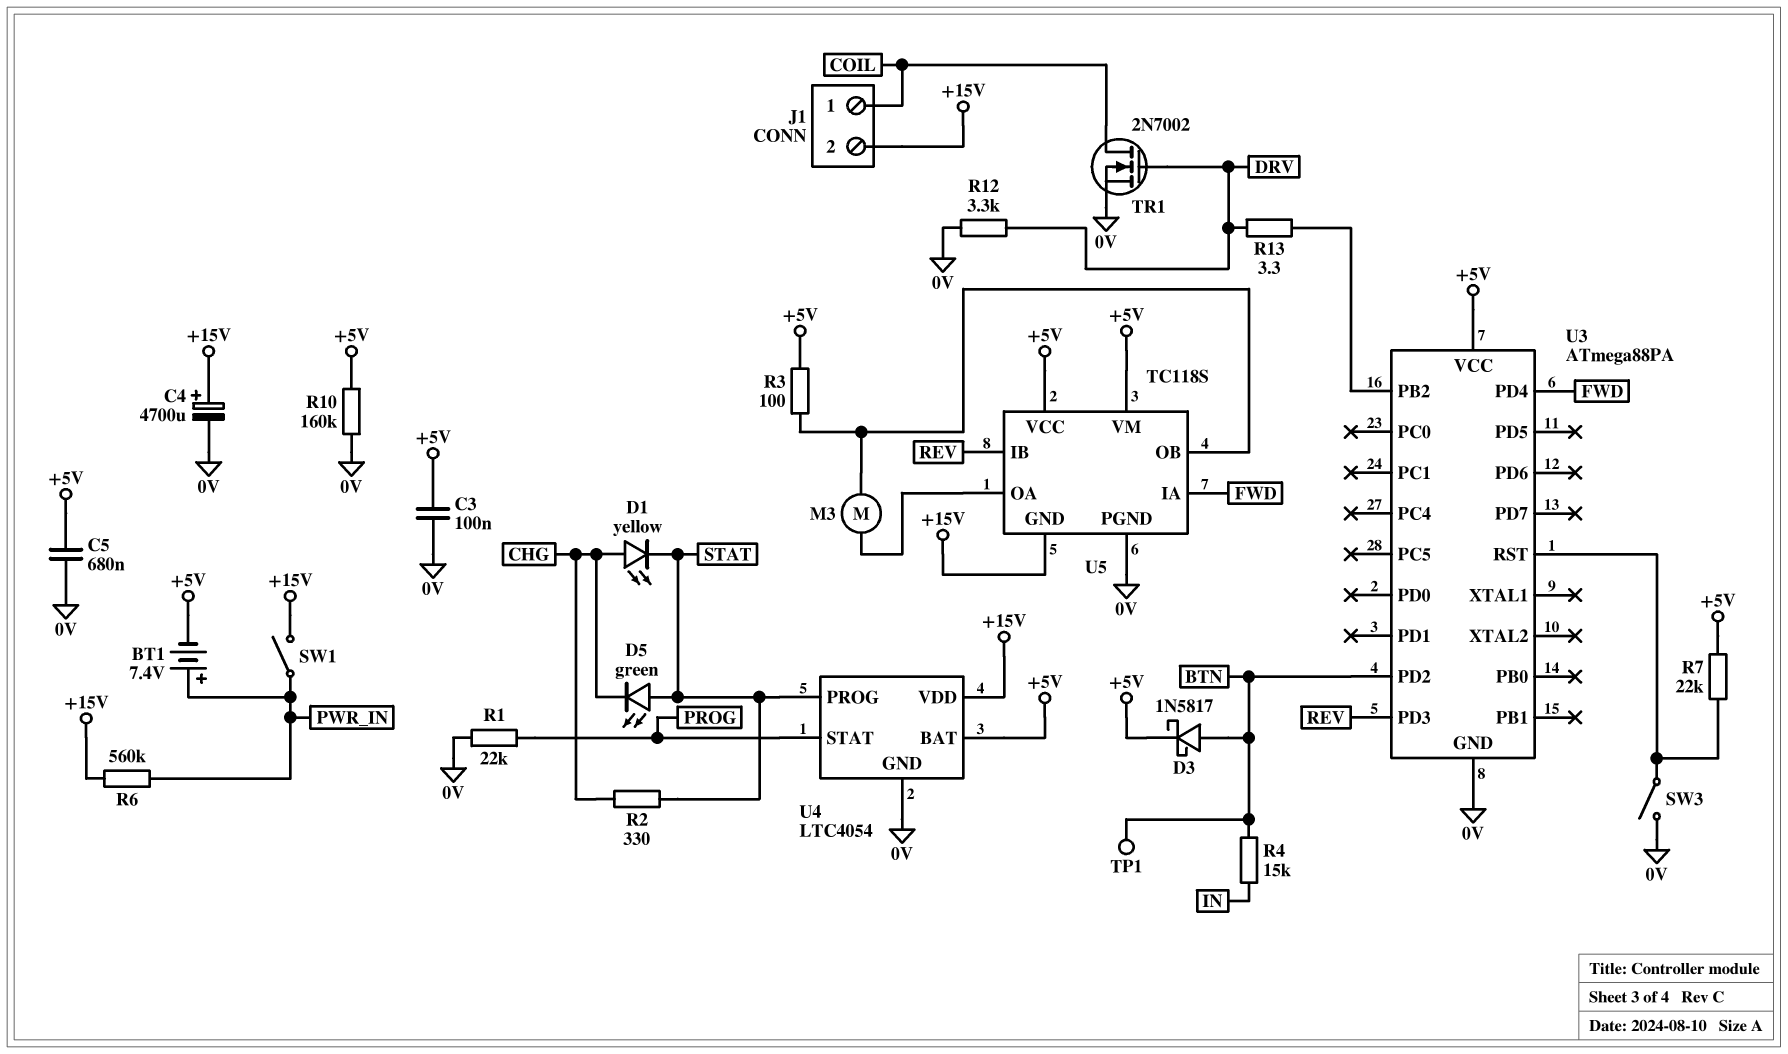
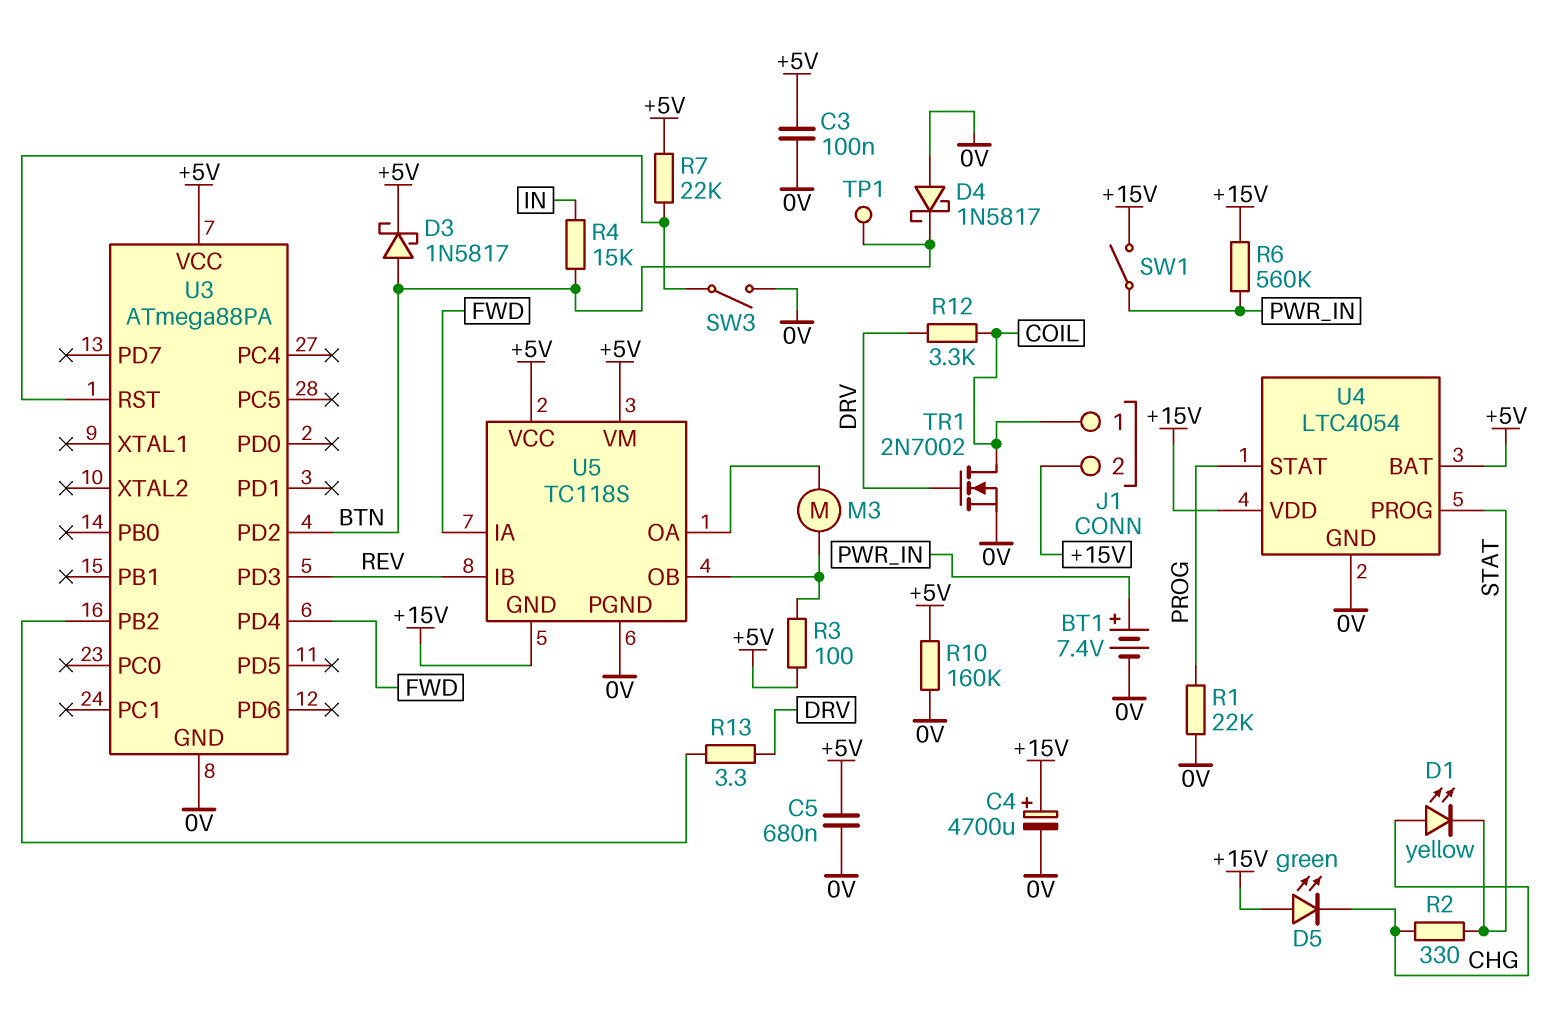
BT1: 7.4V (plus PWR_IN, minus +5V) -> 7.4V (plus PWR_IN, minus 0V)
D4: none -> schottky 1N5817 (A 0V, K BTN)
D5: LED green (A STAT, K CHG) -> LED green (A +15V, K CHG)
R12: 3.3k (0V, DRV) -> 3.3k (COIL, DRV)

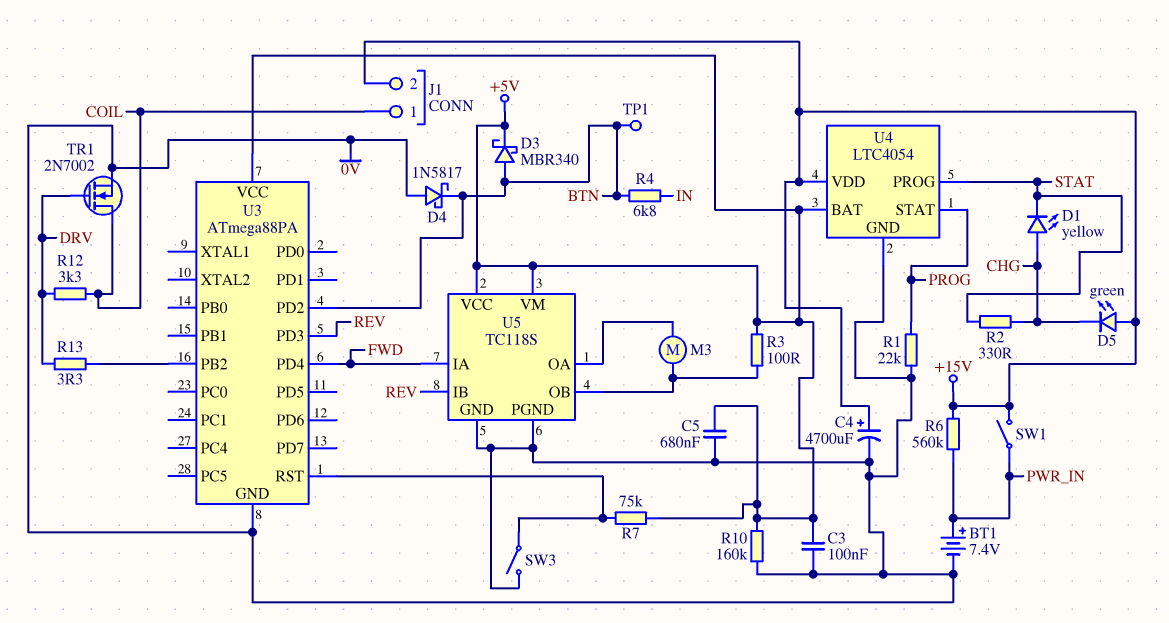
D3: schottky 1N5817 (A BTN, K +5V) -> schottky MBR340 (A BTN, K +5V)
R4: 15k (BTN, IN) -> 6.8k (BTN, IN)
R7: 22k (+5V, U3/RST) -> 75k (+5V, U3/RST)
U5 pin GND: +15V -> 0V

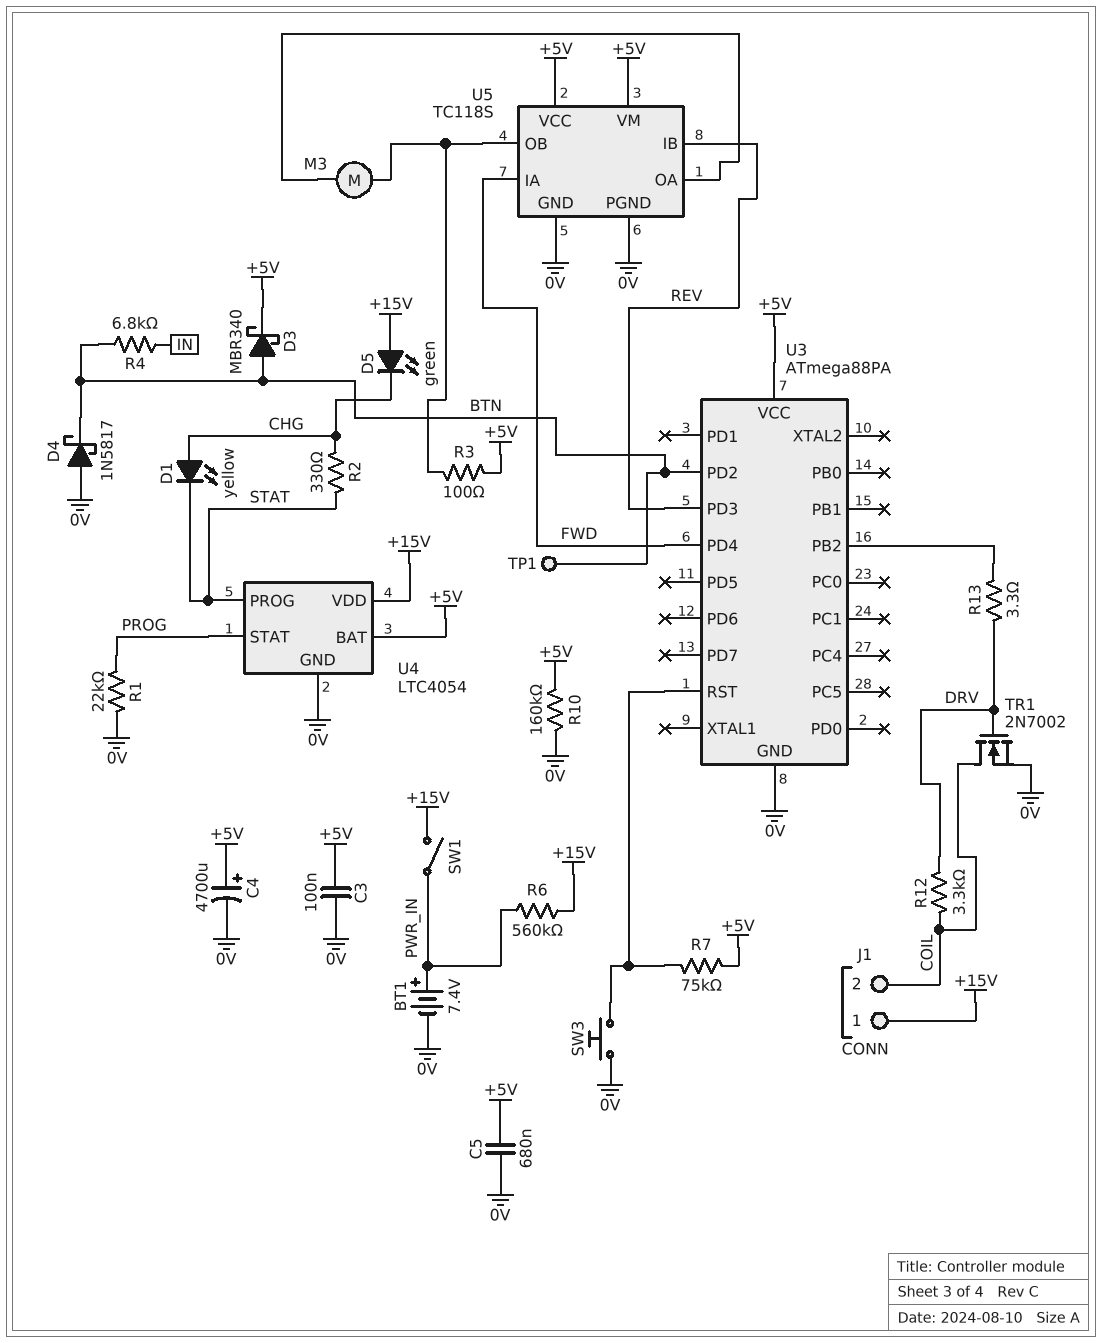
C4: 4700uF (plus +15V, minus 0V) -> 4700uF (plus +5V, minus 0V)
J1 pin 1: COIL -> +15V
J1 pin 2: +15V -> COIL
SW3: switch (0V, U3/RST) -> button (0V, U3/RST)

